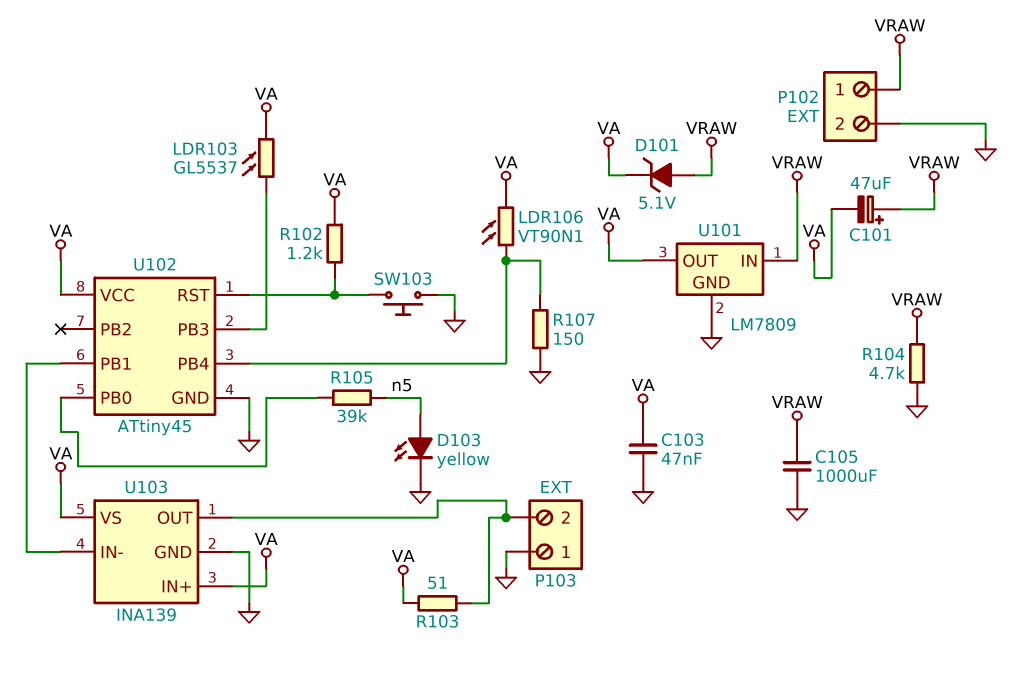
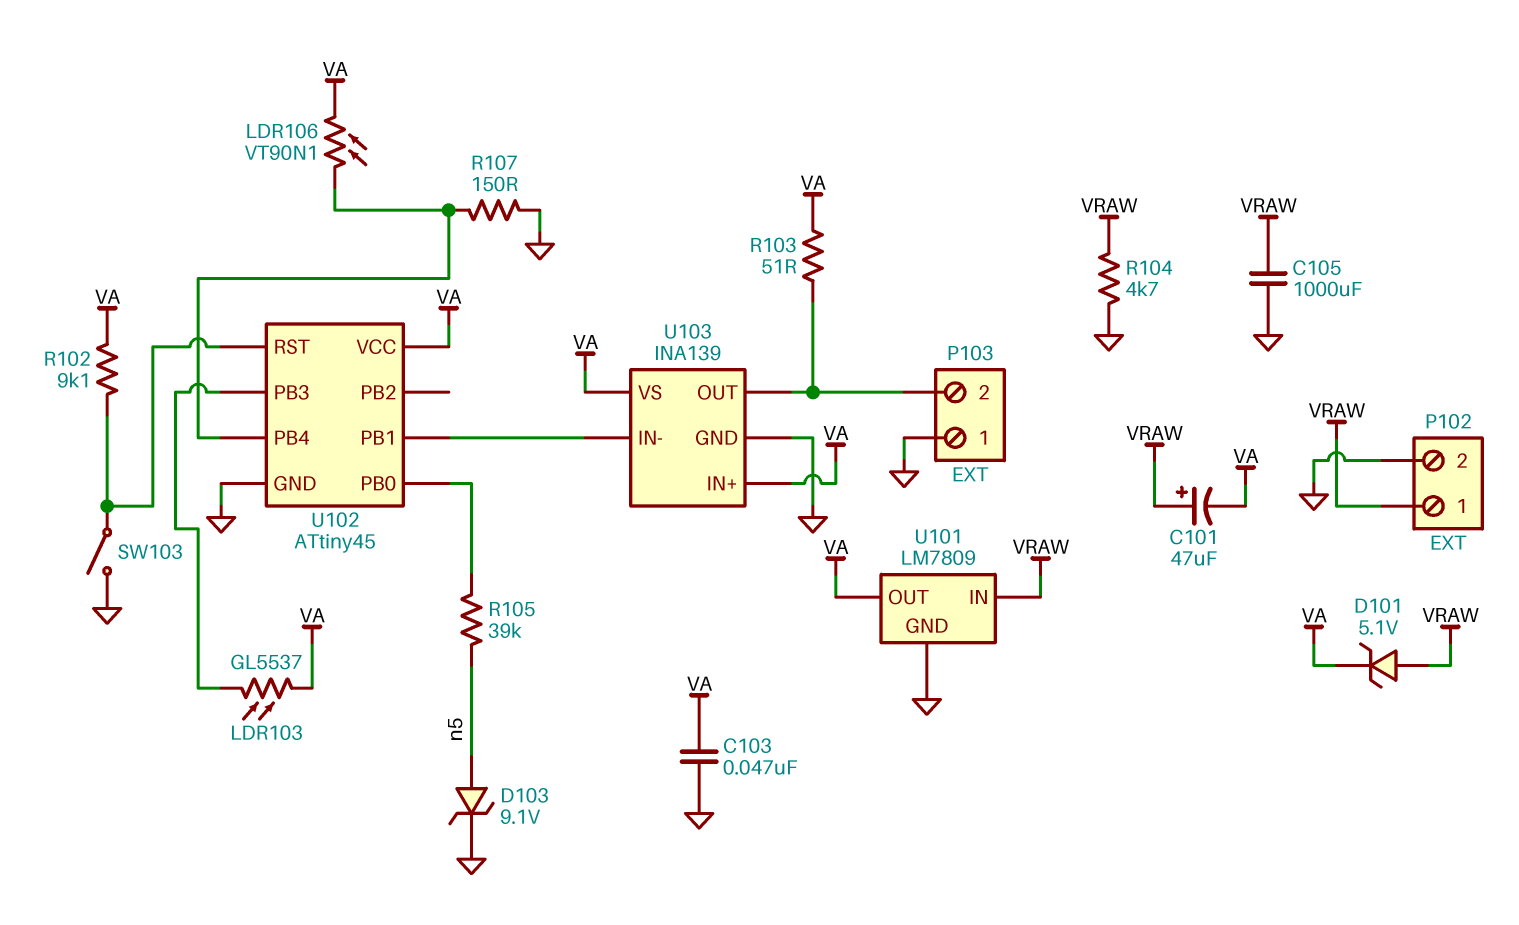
D103: LED yellow (A n5, K GND) -> zener 9.1V (A n5, K GND)
R102: 1.2k (U102/RST, VA) -> 9.1k (U102/RST, VA)
SW103: button (GND, U102/RST) -> switch (GND, U102/RST)

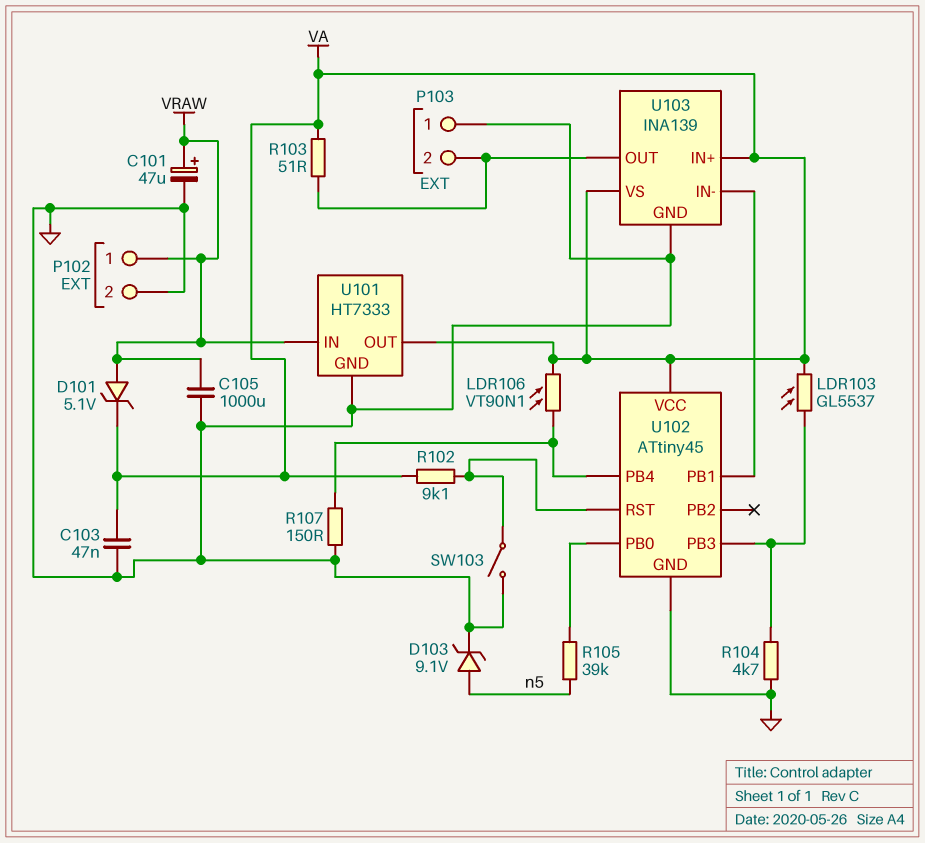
C101: 47uF (plus VRAW, minus VA) -> 47uF (plus VRAW, minus GND)
R104: 4.7k (GND, VRAW) -> 4.7k (GND, U102/PB3)
U101: LM7809 -> HT7333

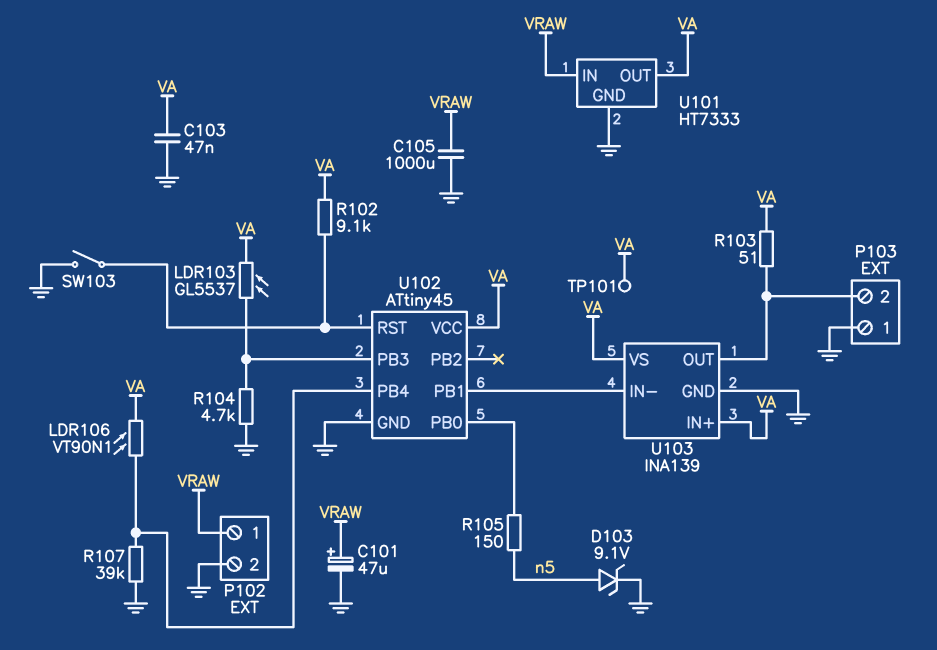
D101: zener 5.1V (A VRAW, K VA) -> none
R105: 39k (U102/PB0, n5) -> 150 (U102/PB0, n5)
R107: 150 (GND, U102/PB4) -> 39k (GND, U102/PB4)
TP101: none -> test point (VA)

